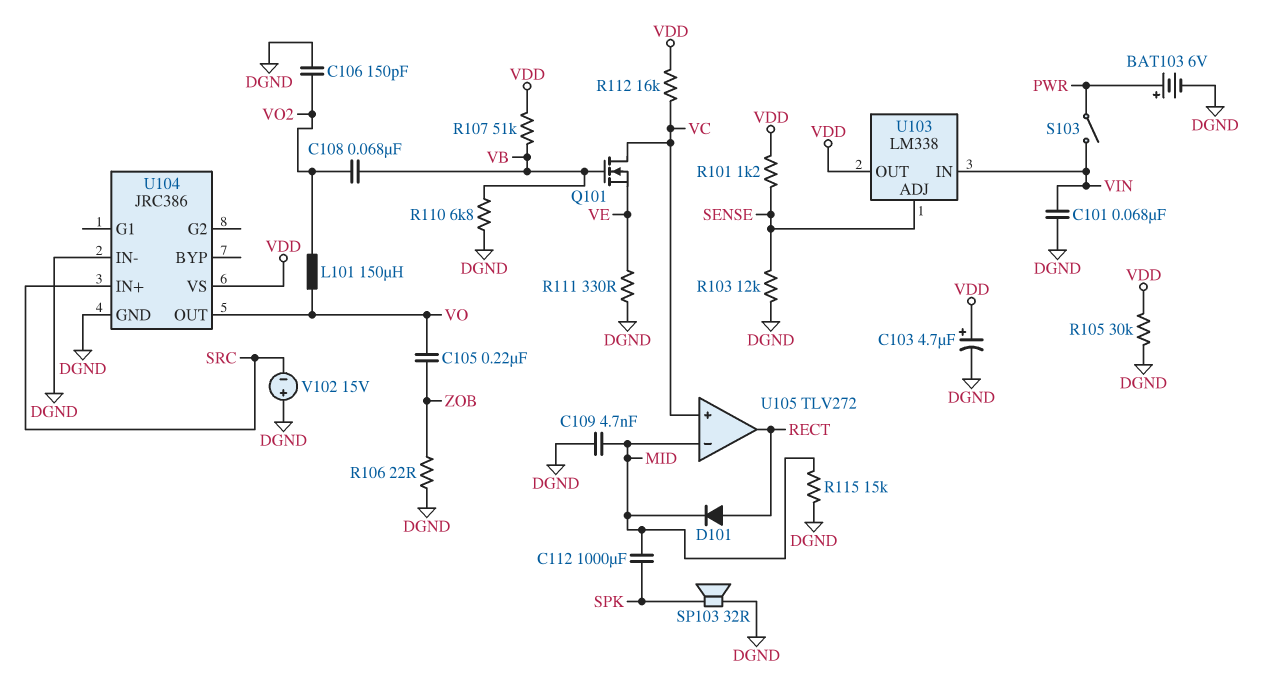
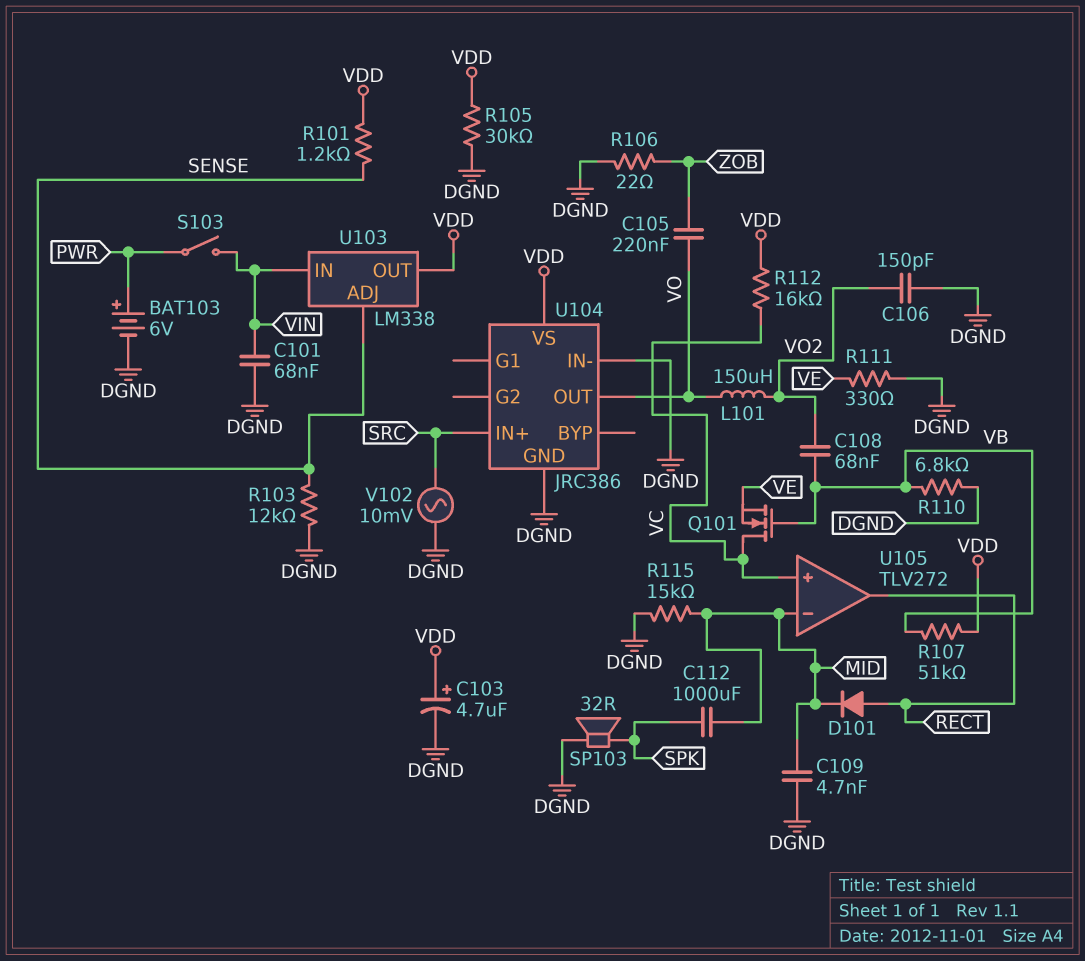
V102: 15V (plus DGND, minus SRC) -> AC 10mV (DGND, SRC)

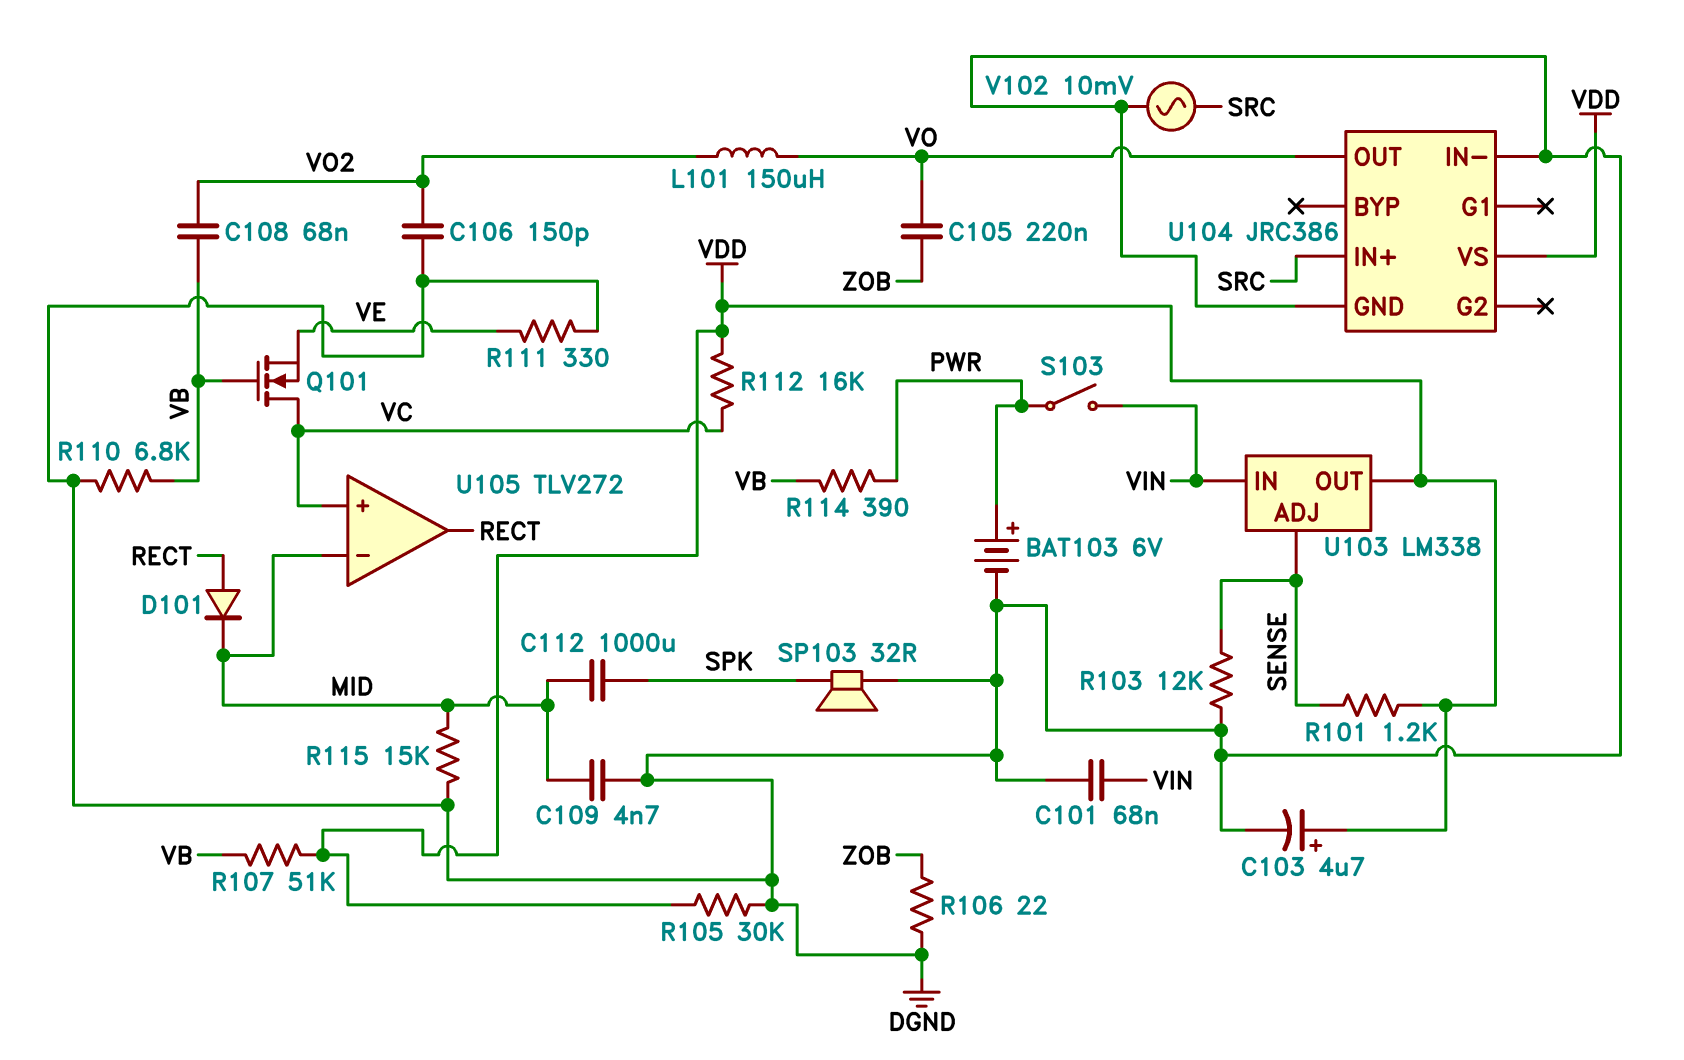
R114: none -> 390 (PWR, VB)

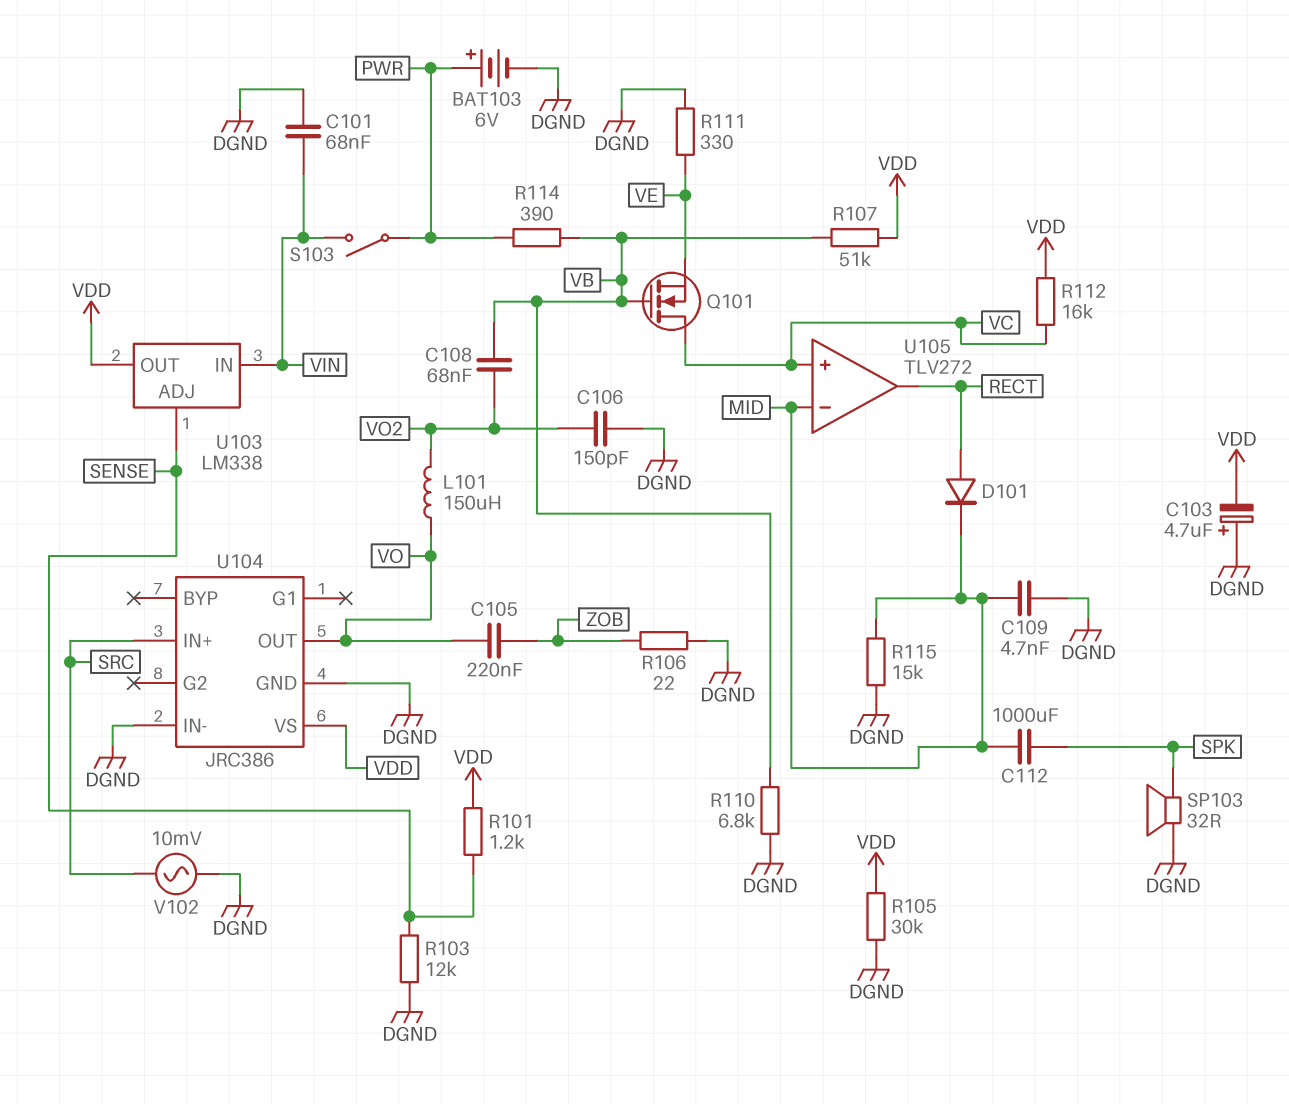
C103: 4.7uF (plus VDD, minus DGND) -> 4.7uF (plus DGND, minus VDD)

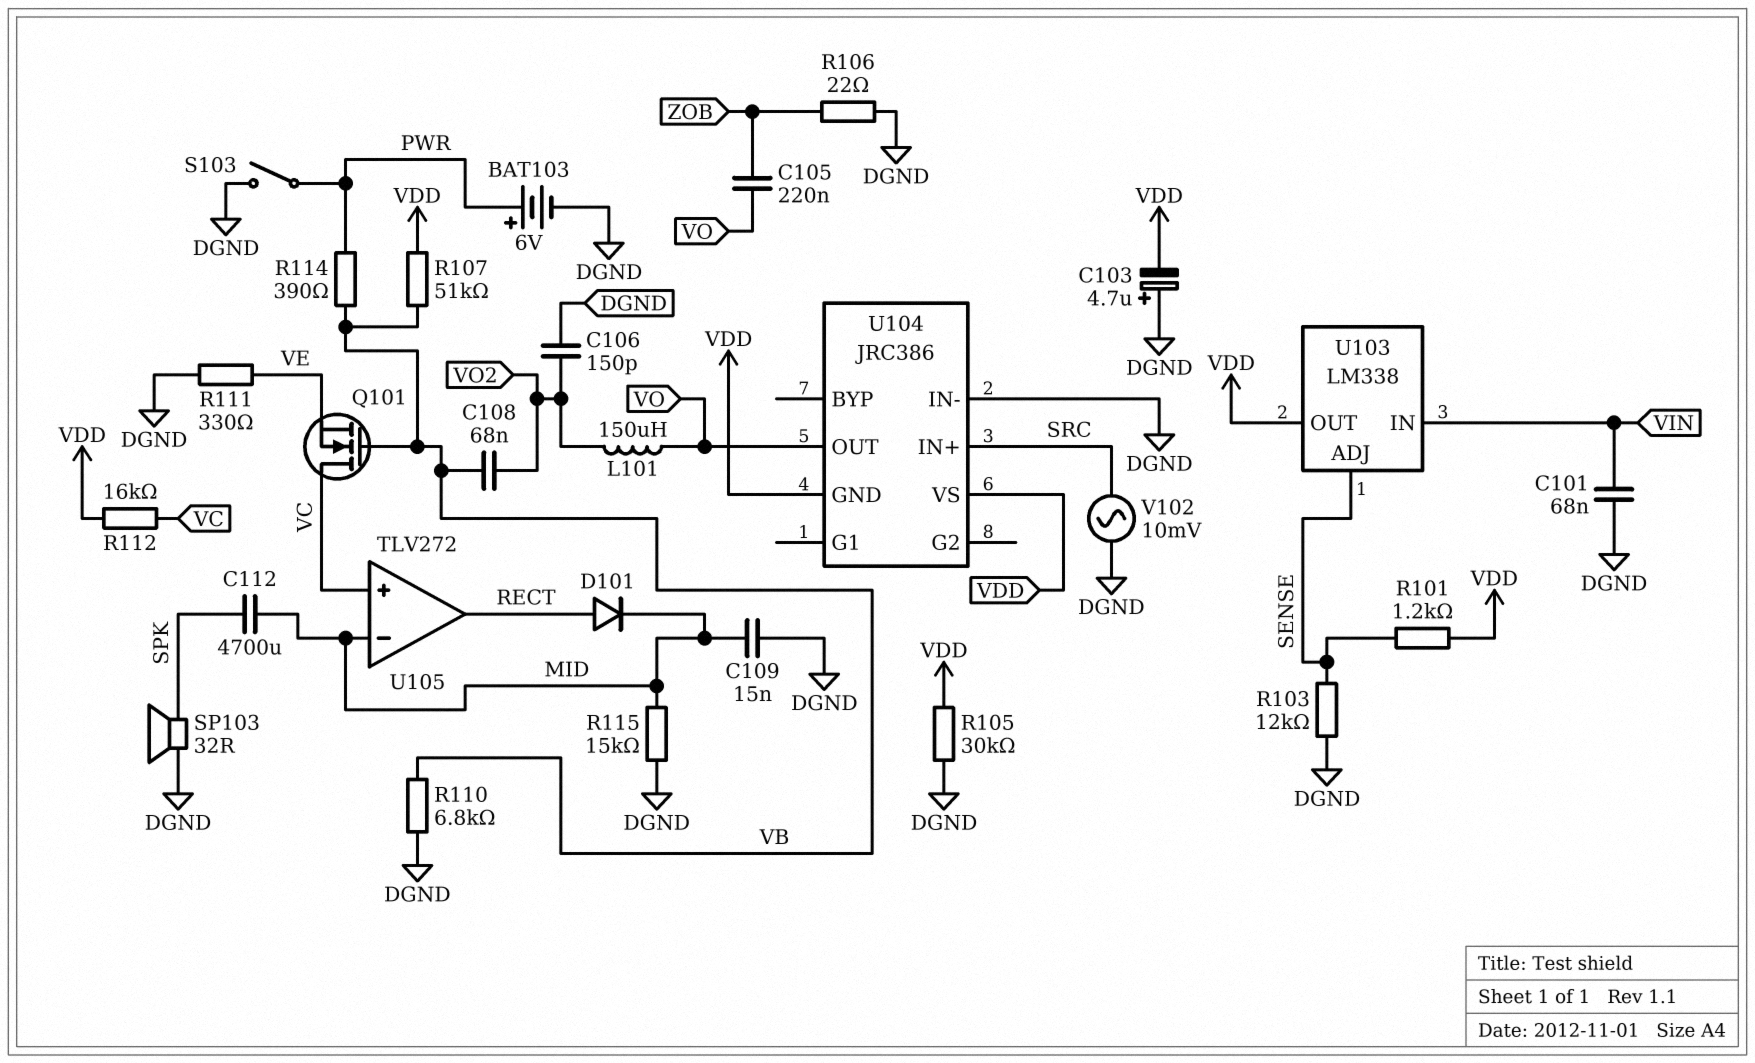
C109: 4.7nF (DGND, MID) -> 15nF (DGND, MID)
C112: 1000uF (MID, SPK) -> 4700uF (MID, SPK)
S103: switch (PWR, VIN) -> switch (DGND, PWR)
U104 pin GND: DGND -> VDD

